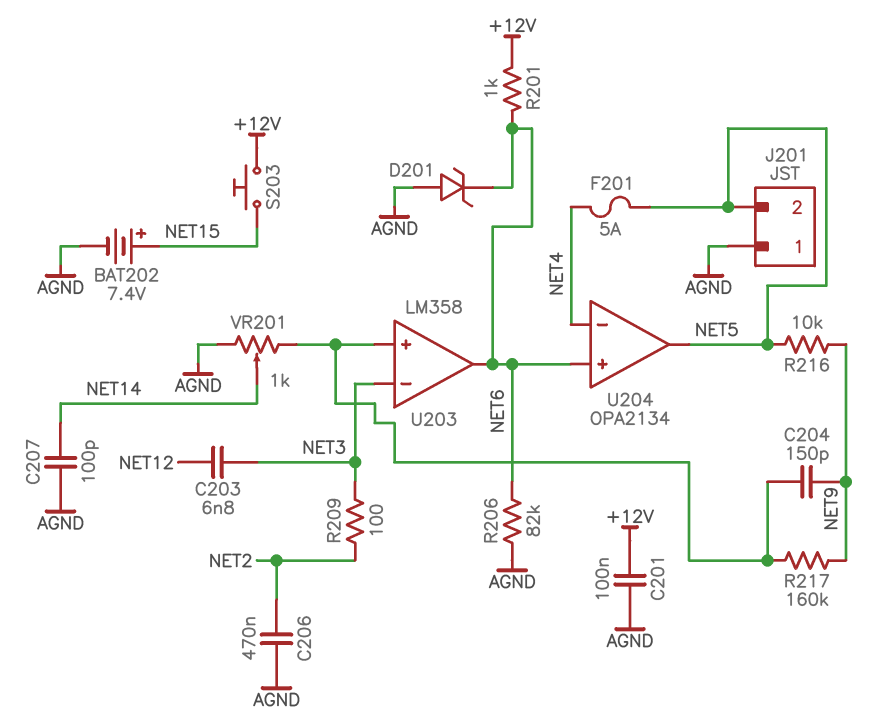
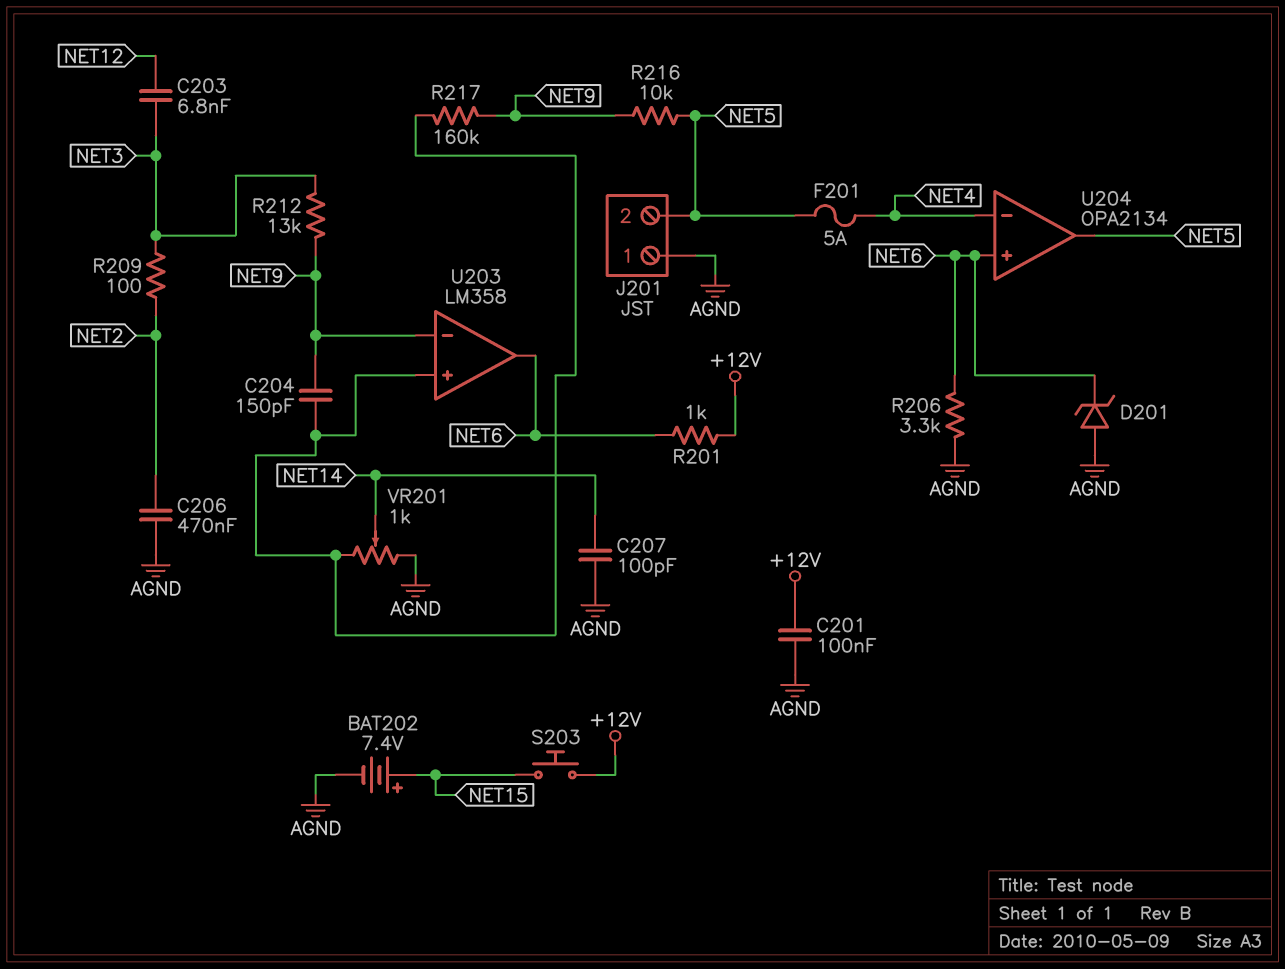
R206: 82k (AGND, NET6) -> 3.3k (AGND, NET6)
R212: none -> 13k (NET3, NET9)
U203 pin in-: NET3 -> NET9

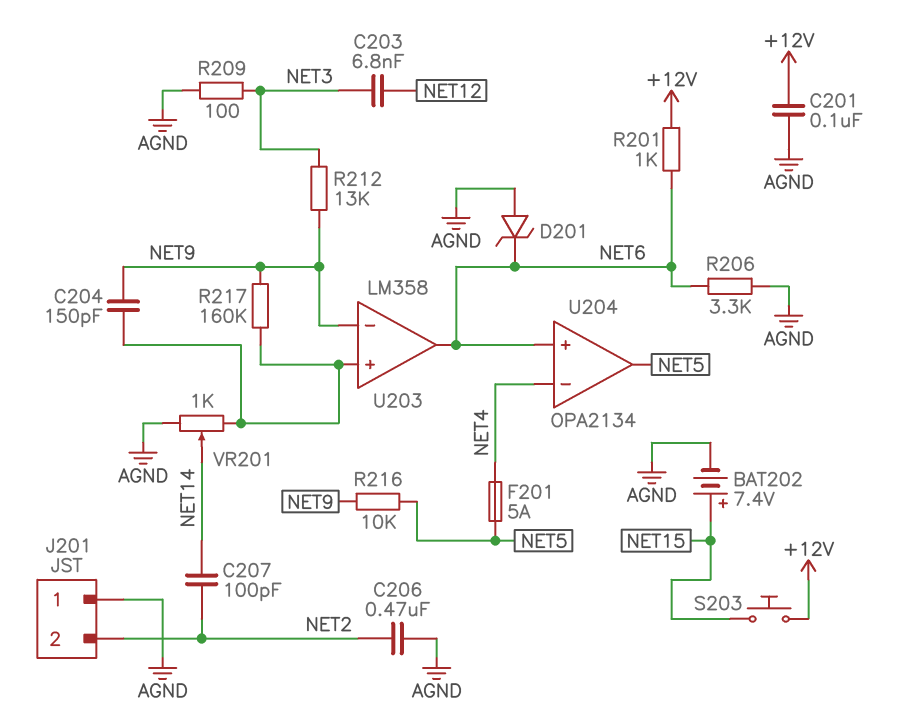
C207: 100pF (AGND, NET14) -> 100pF (NET2, NET14)
J201 pin 2: NET5 -> NET2
R209: 100 (NET2, NET3) -> 100 (AGND, NET3)

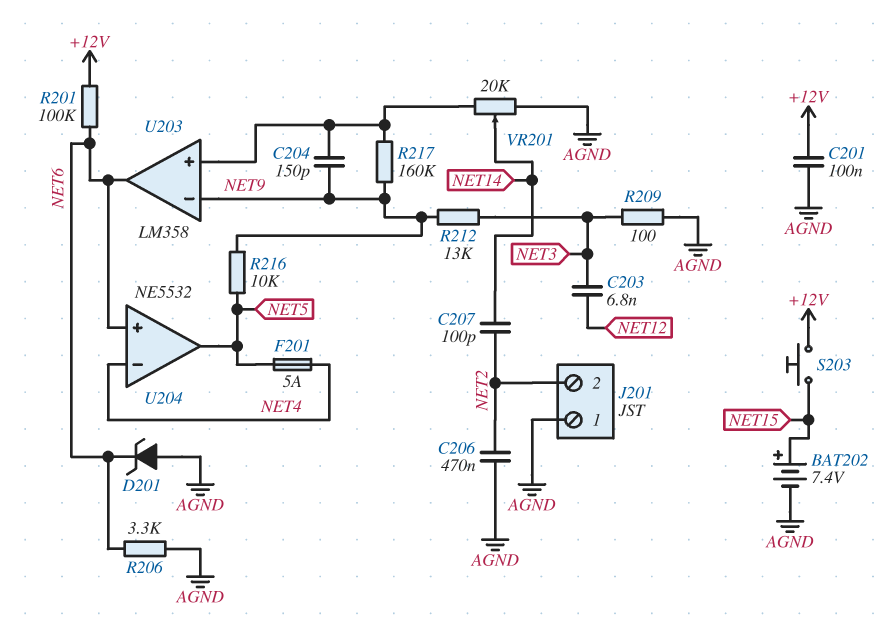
R201: 1k (+12V, NET6) -> 100k (+12V, NET6)
U204: OPA2134 -> NE5532
VR201: 1k (AGND, U203/in+, wiper NET14) -> 20k (AGND, U203/in+, wiper NET14)

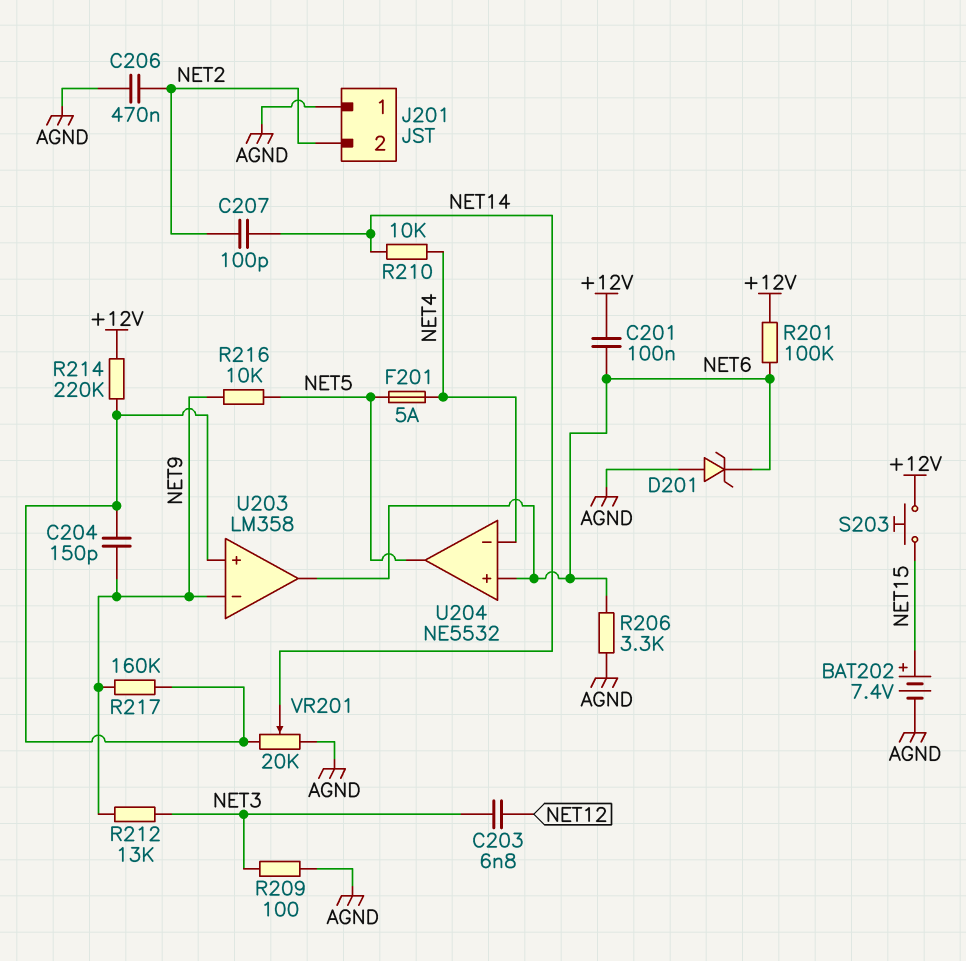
C201: 100nF (+12V, AGND) -> 100nF (+12V, NET6)
R210: none -> 10k (NET4, NET14)
R214: none -> 220k (+12V, U203/in+)

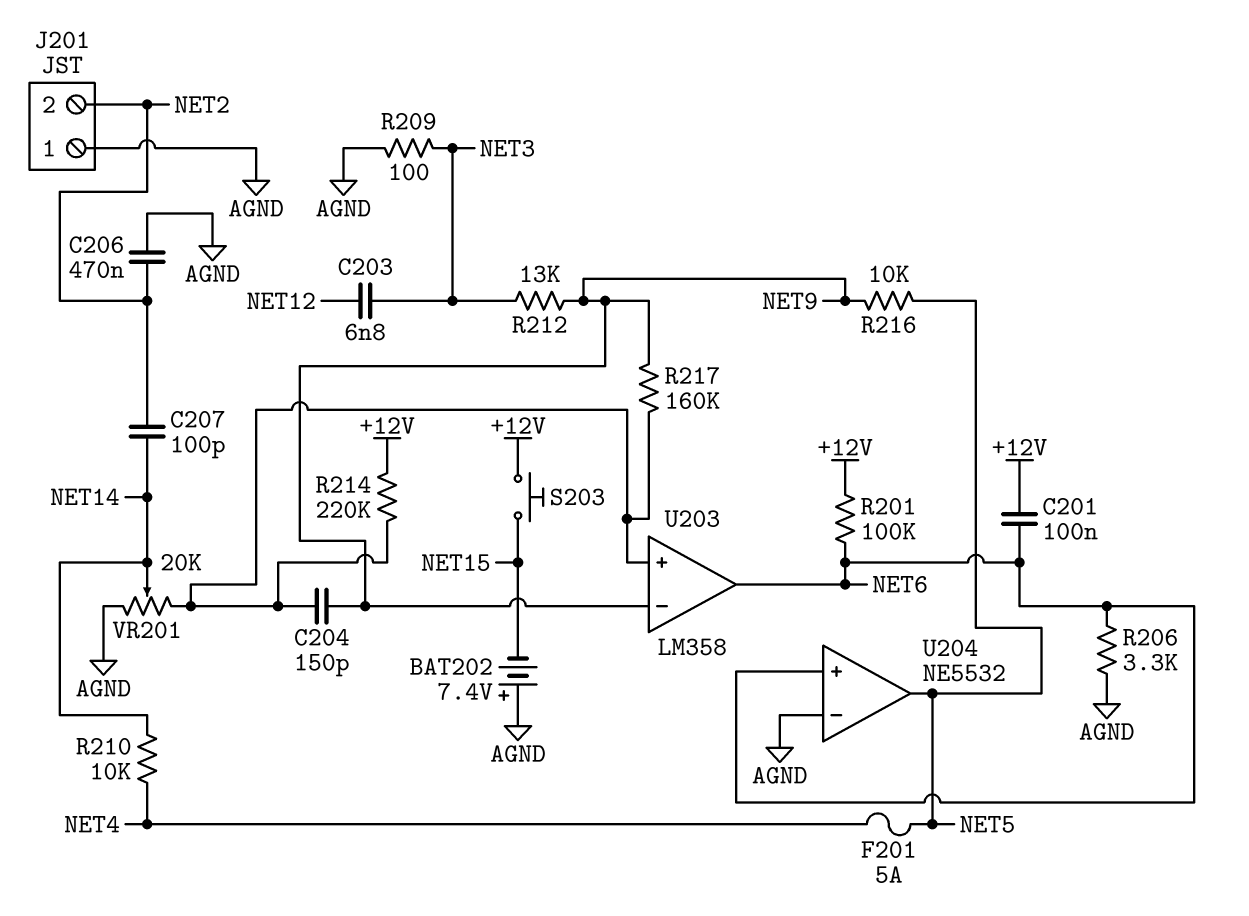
BAT202: 7.4V (plus NET15, minus AGND) -> 7.4V (plus AGND, minus NET15)
D201: zener (A AGND, K NET6) -> none
U204 pin in-: NET4 -> AGND

